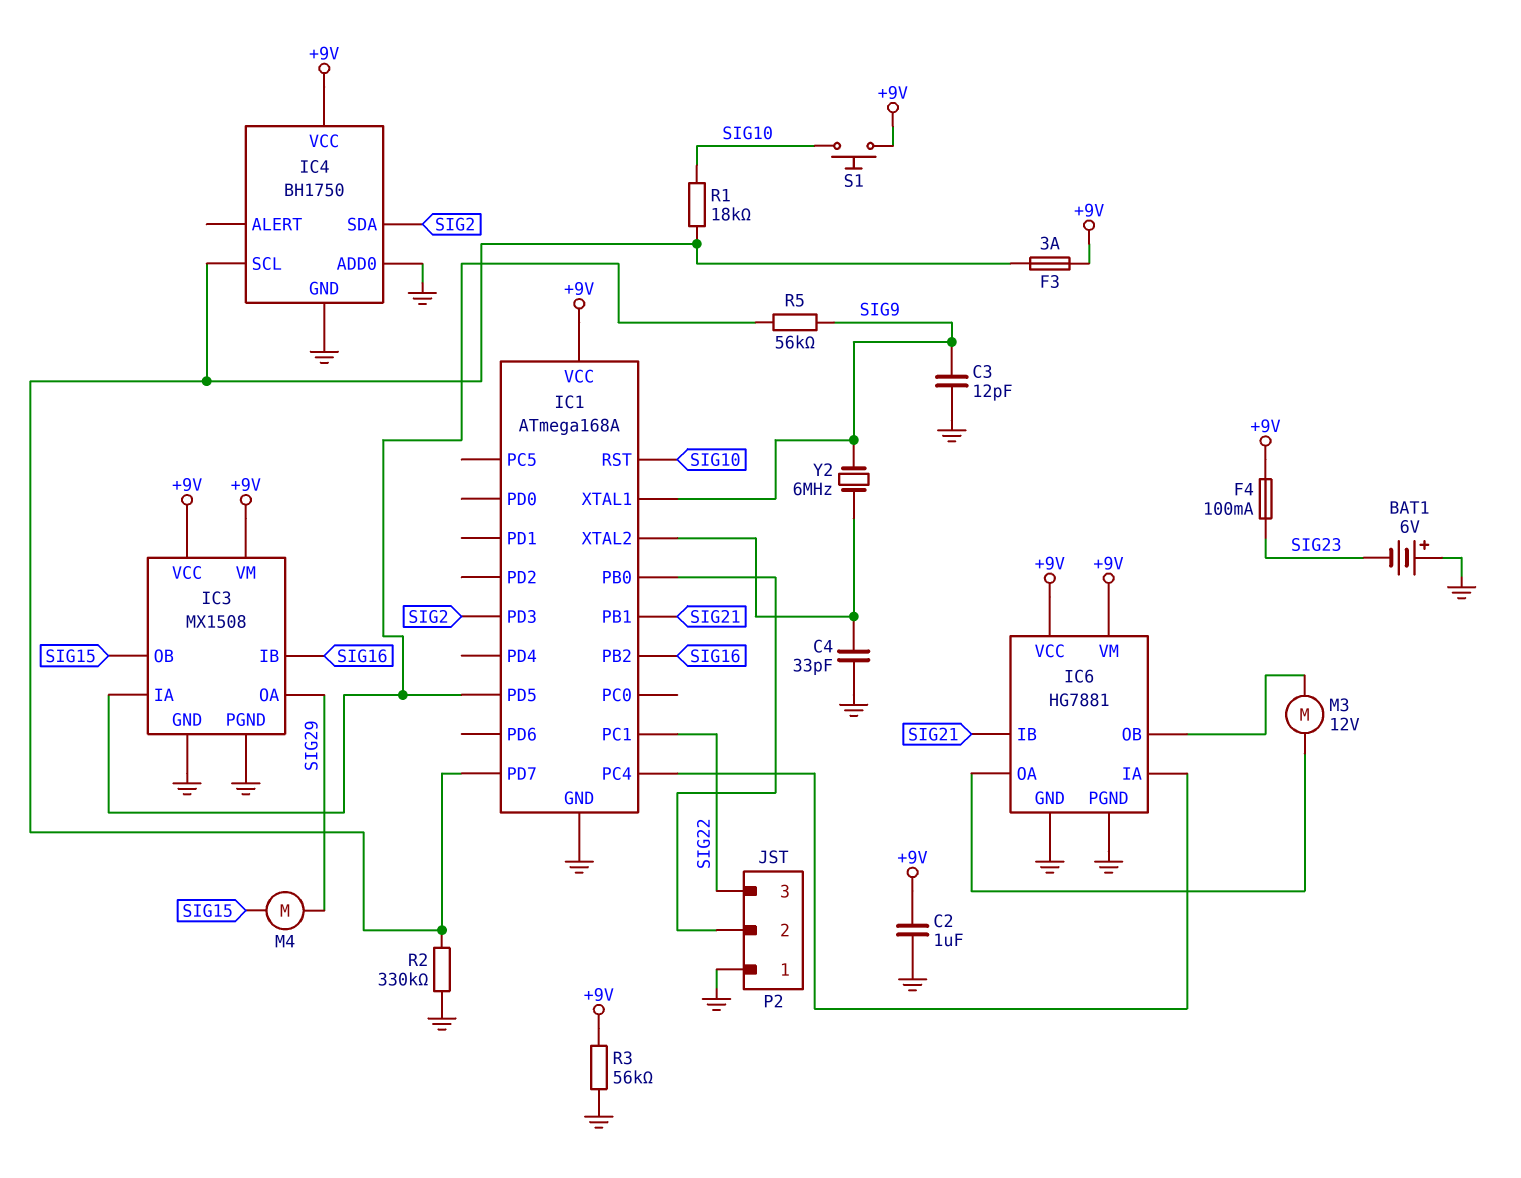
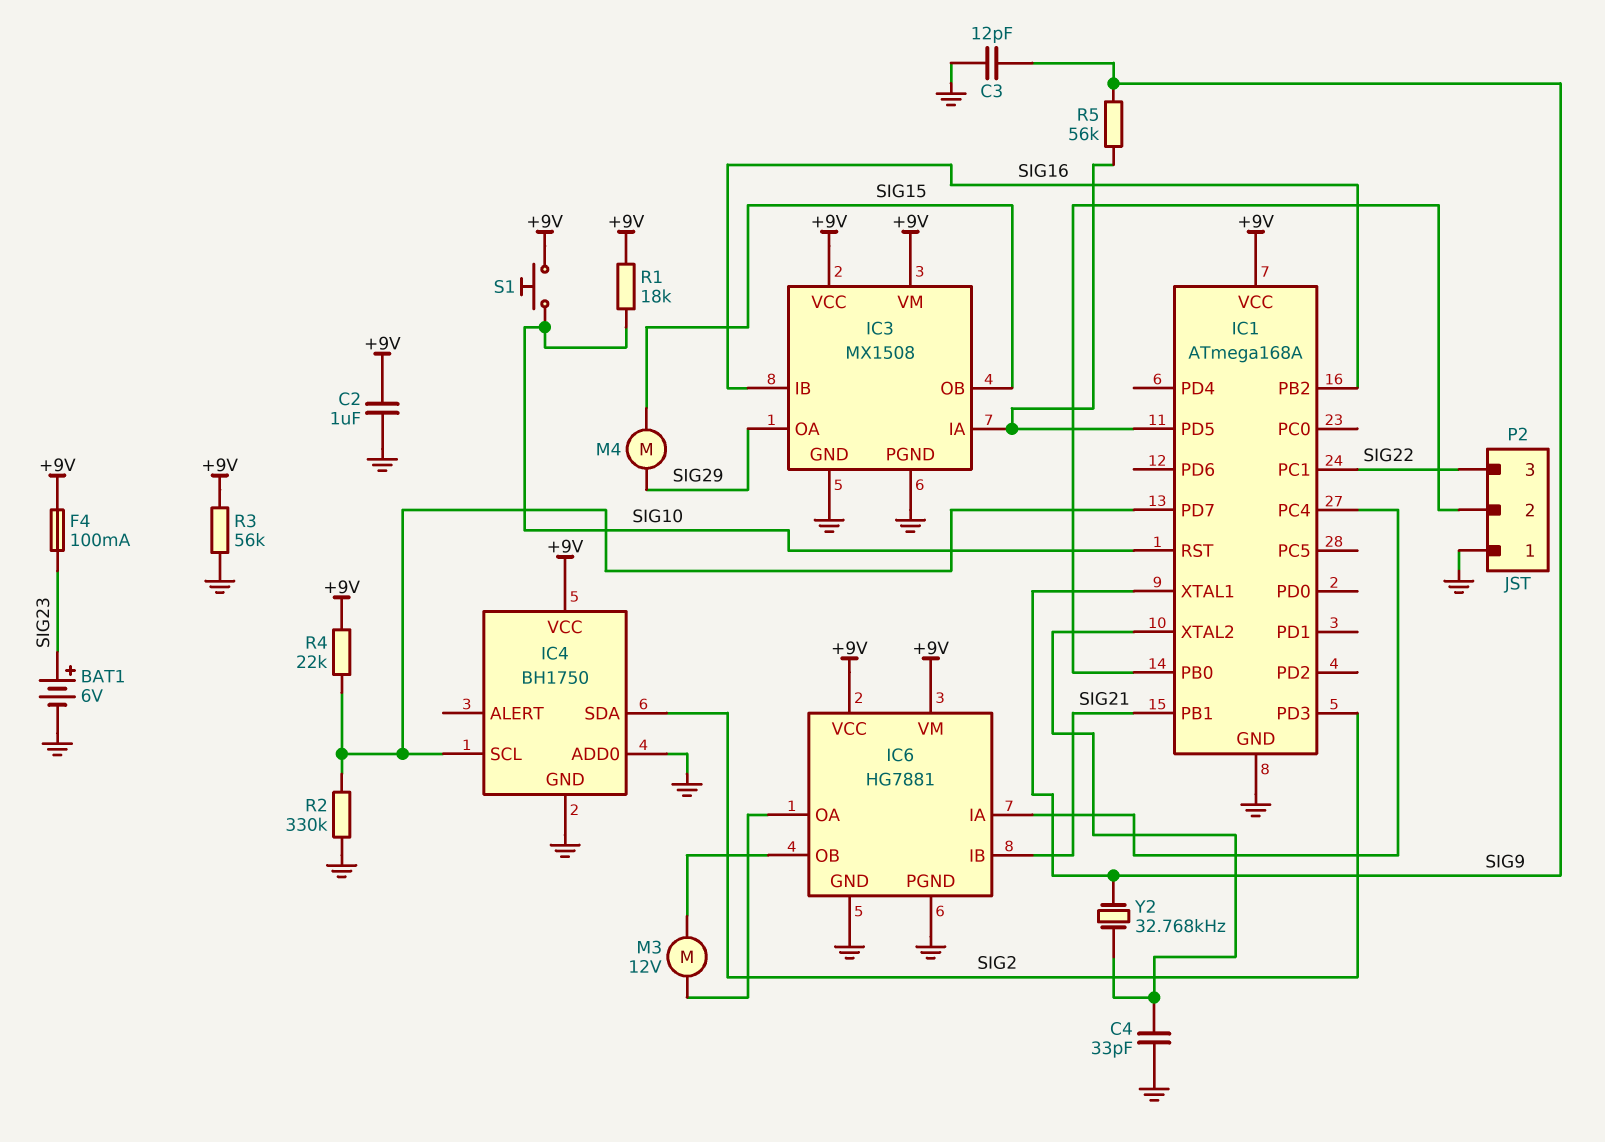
BAT1: 6V (plus GND, minus SIG23) -> 6V (plus SIG23, minus GND)
F3: 3A (+9V, IC1/PD7) -> none
R1: 18k (IC1/PD7, SIG10) -> 18k (+9V, SIG10)
R4: none -> 22k (+9V, IC1/PD7)
Y2: 6MHz (IC1/XTAL2, SIG9) -> 32.768kHz (IC1/XTAL2, SIG9)

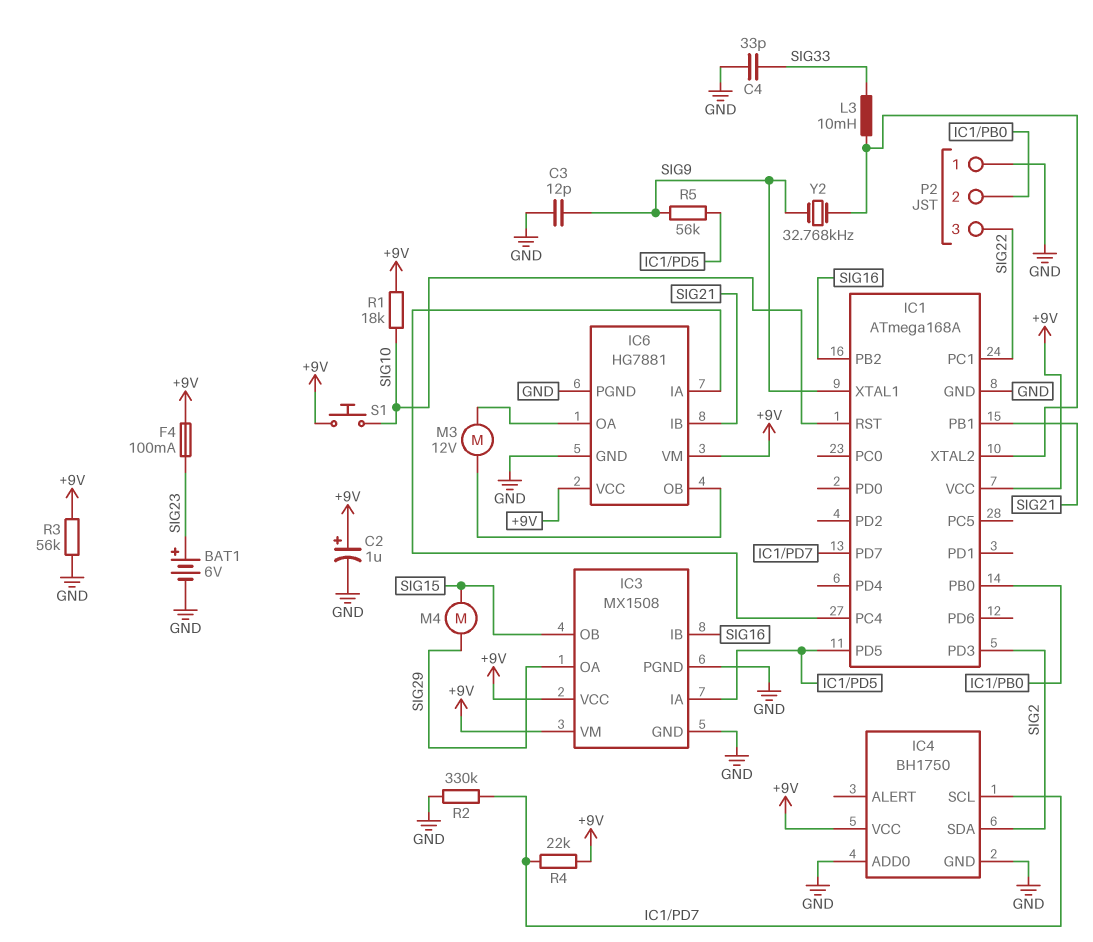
C2: 1uF (+9V, GND) -> 1uF (plus +9V, minus GND)
C4: 33pF (GND, IC1/XTAL2) -> 33pF (GND, SIG33)
L3: none -> 10mH (IC1/XTAL2, SIG33)

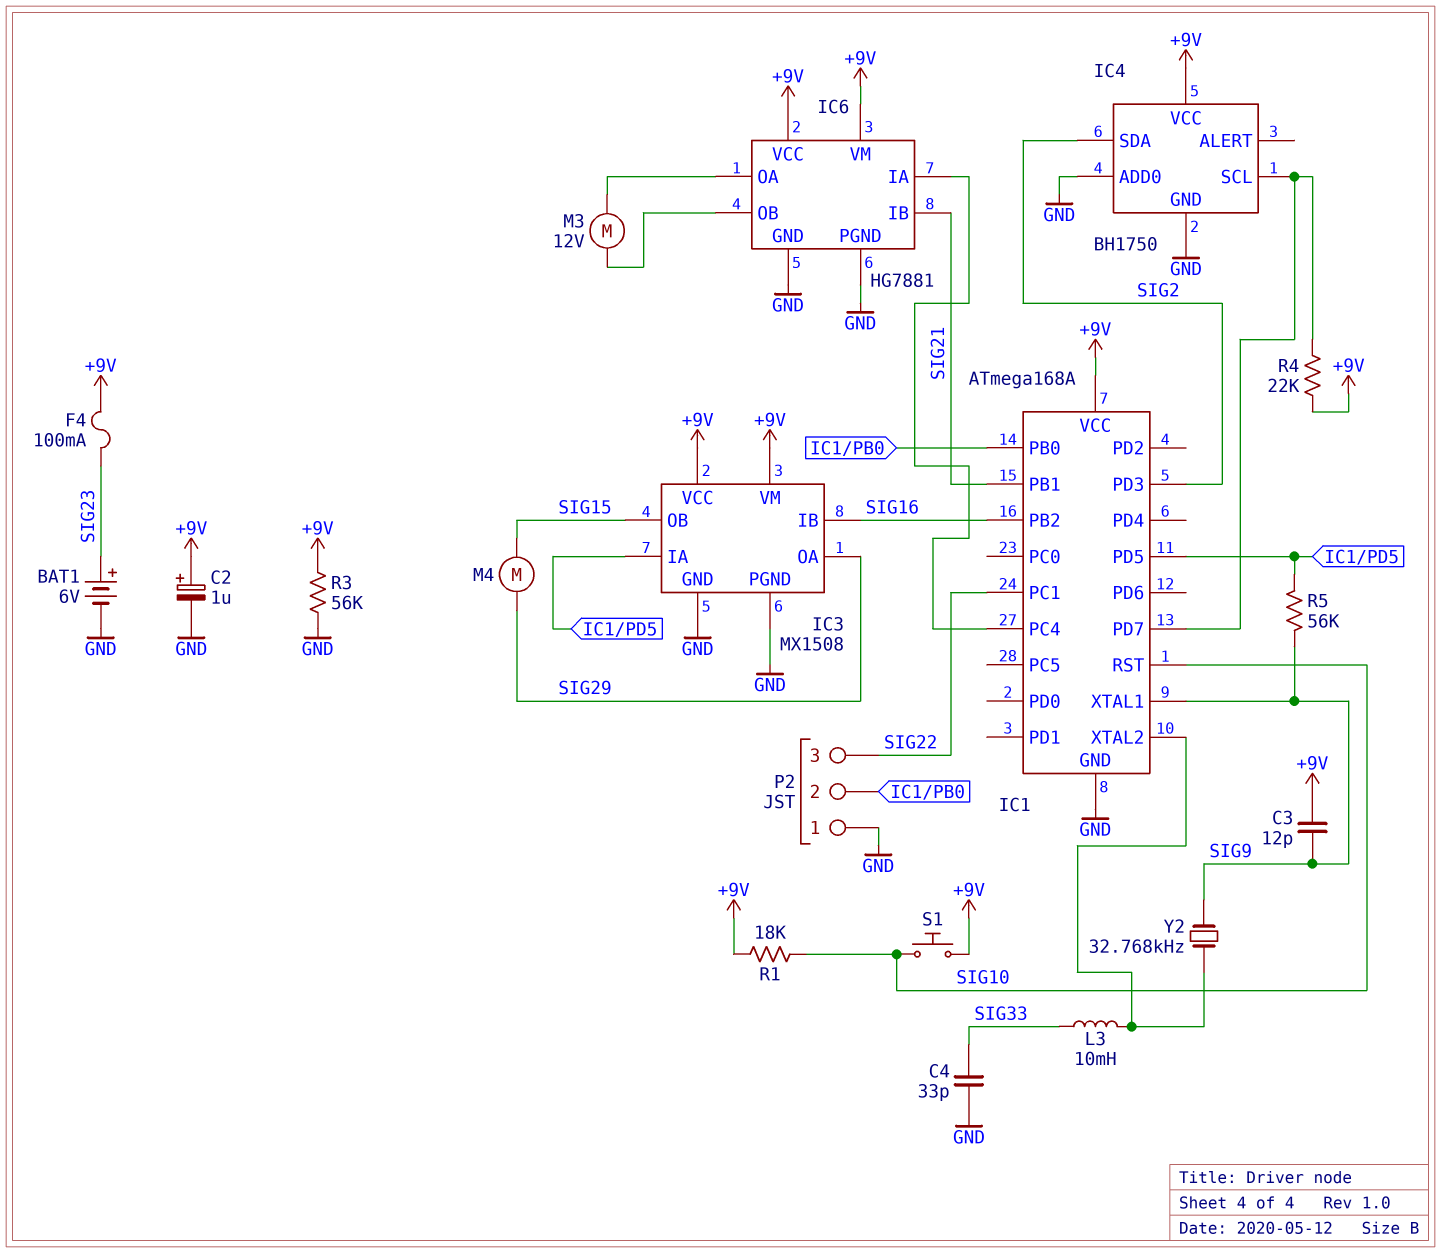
C3: 12pF (GND, SIG9) -> 12pF (+9V, SIG9)
R2: 330k (GND, IC1/PD7) -> none

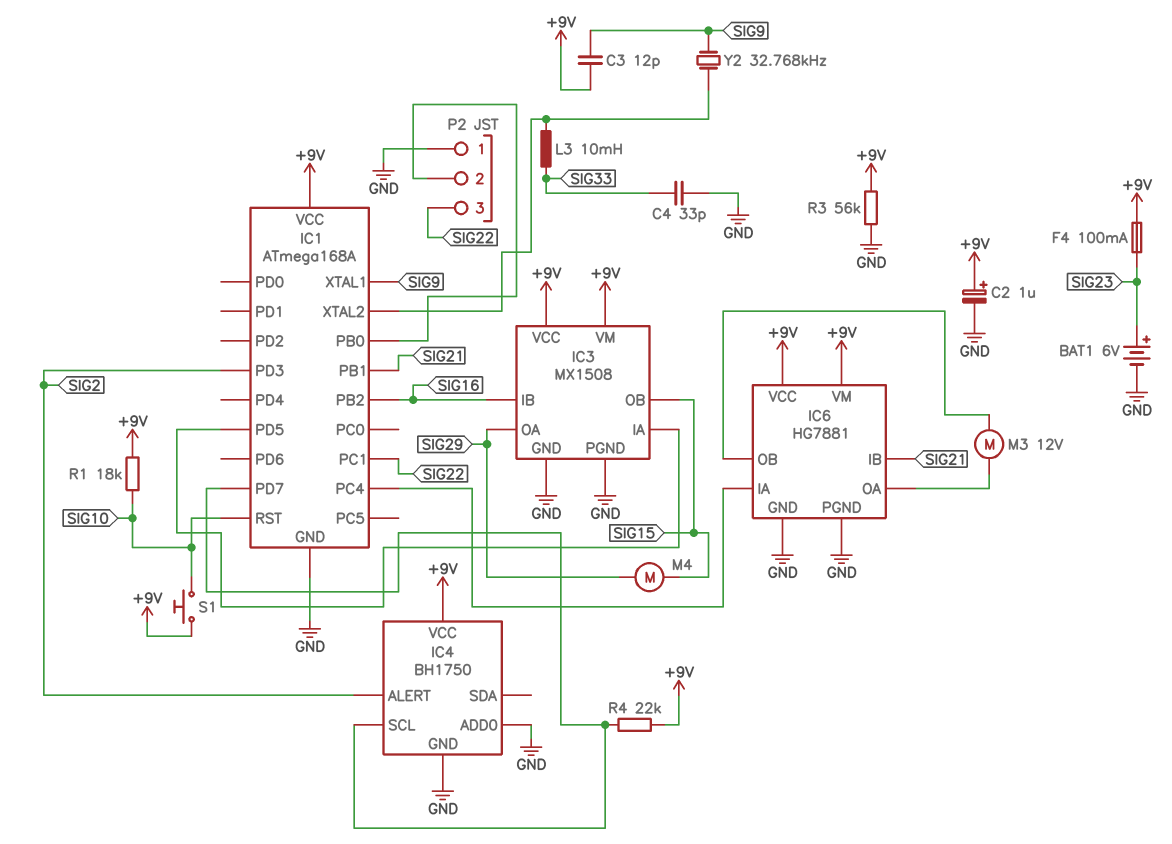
IC4 pin ALERT: none -> SIG2
IC4 pin SDA: SIG2 -> none
R5: 56k (IC1/PD5, SIG9) -> none

